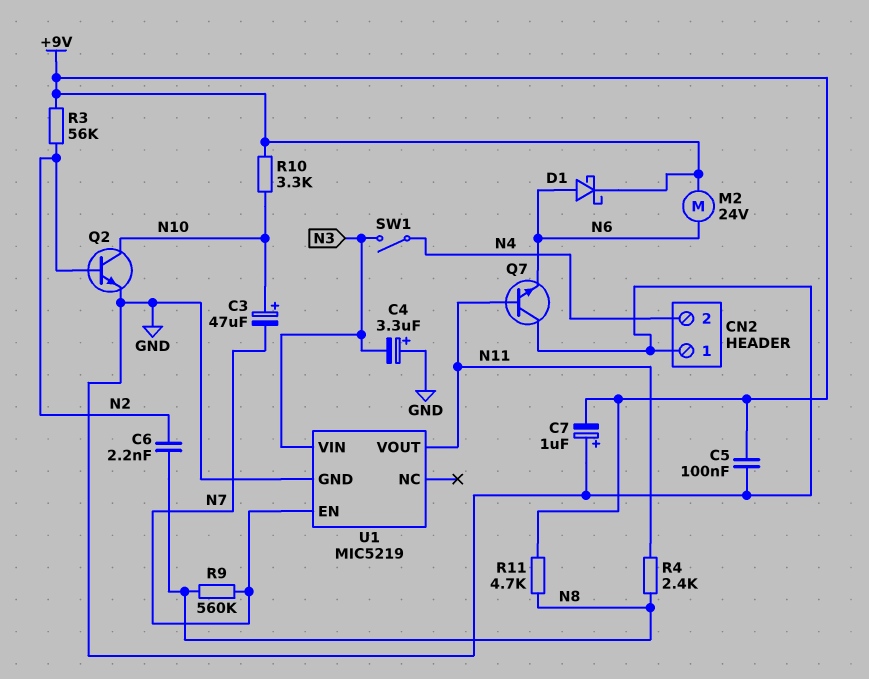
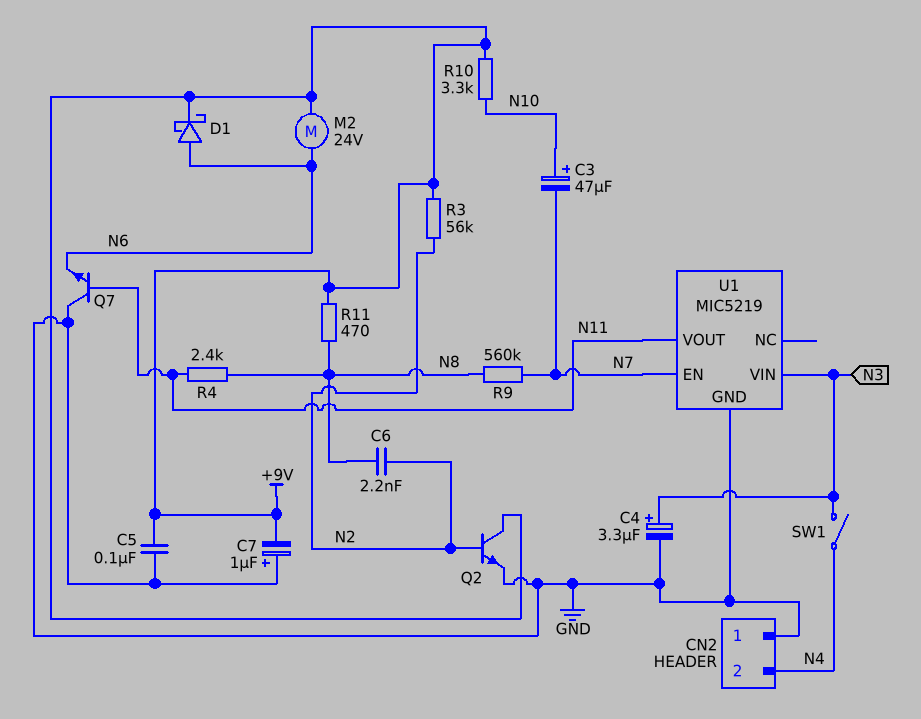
C4: 3.3uF (plus GND, minus N3) -> 3.3uF (plus N3, minus GND)
Q2: NPN (B N2, C N10, E GND) -> NPN (B N2, C +9V, E GND)
R11: 4.7k (+9V, N8) -> 470 (+9V, N8)

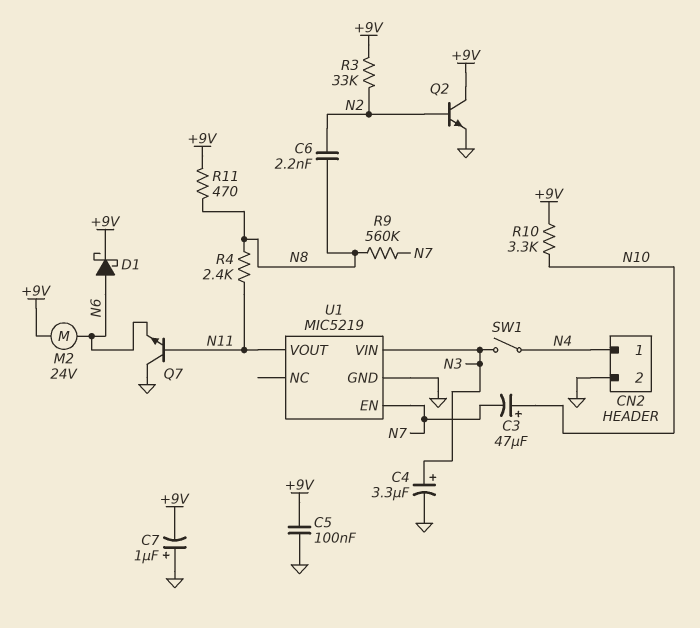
CN2 pin 1: GND -> N4
CN2 pin 2: N4 -> GND
R3: 56k (+9V, N2) -> 33k (+9V, N2)

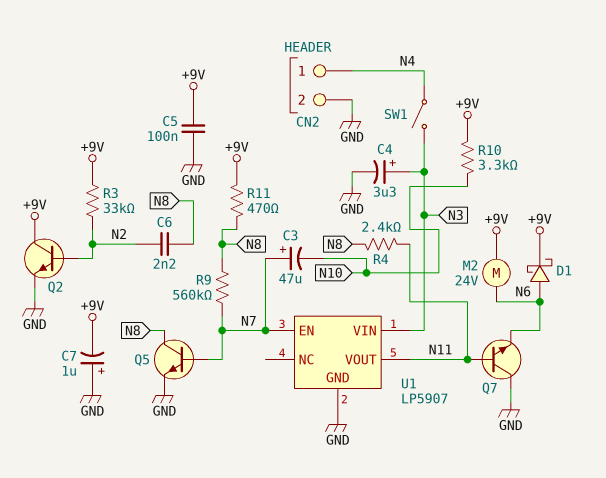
C3: 47uF (plus N10, minus N7) -> 47uF (plus N7, minus N10)
Q5: none -> NPN (B N7, C N8, E GND)
U1: MIC5219 -> LP5907

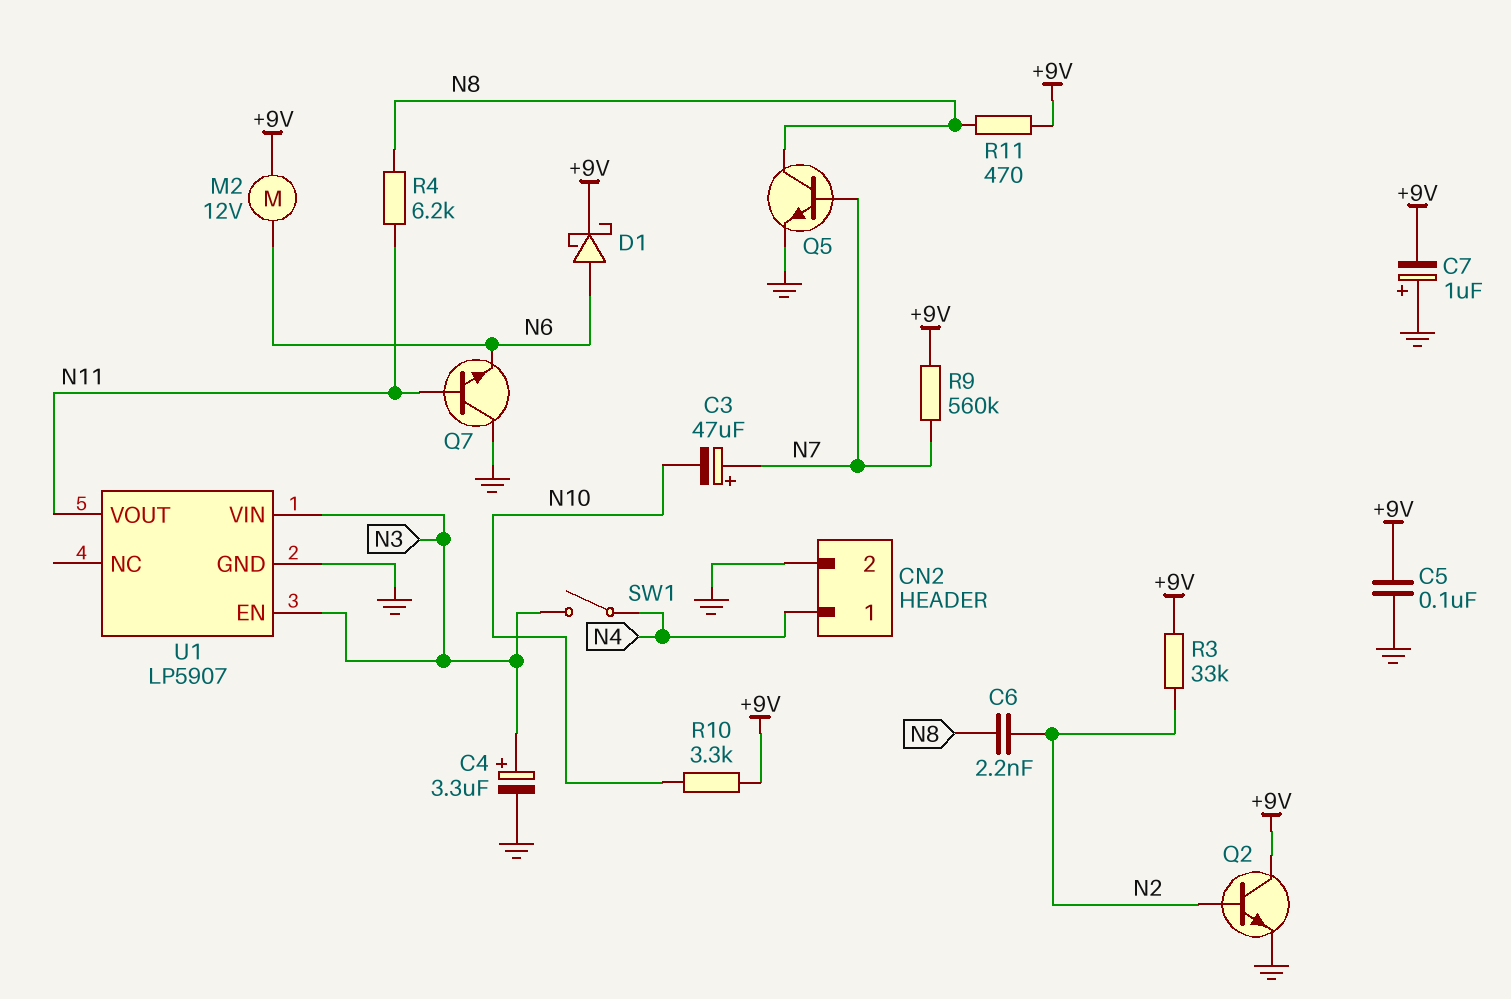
M2: motor 24V (+9V, N6) -> motor 12V (+9V, N6)
R4: 2.4k (N8, N11) -> 6.2k (N8, N11)
R9: 560k (N7, N8) -> 560k (+9V, N7)
U1 pin EN: N7 -> N3

